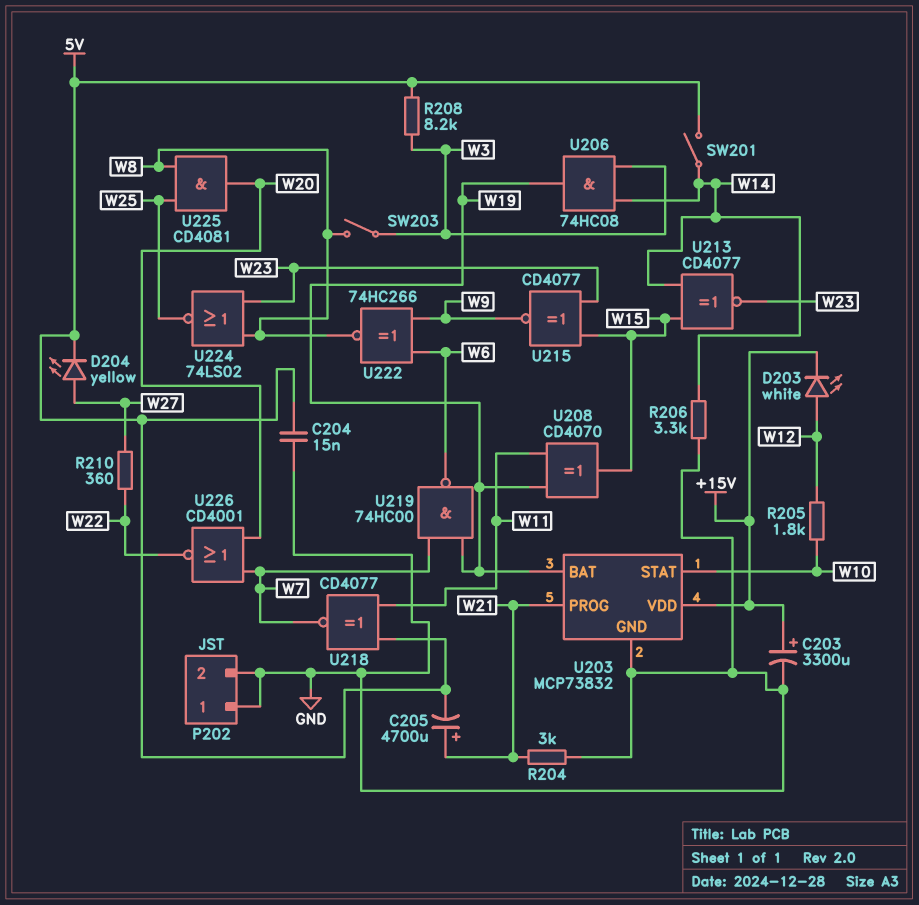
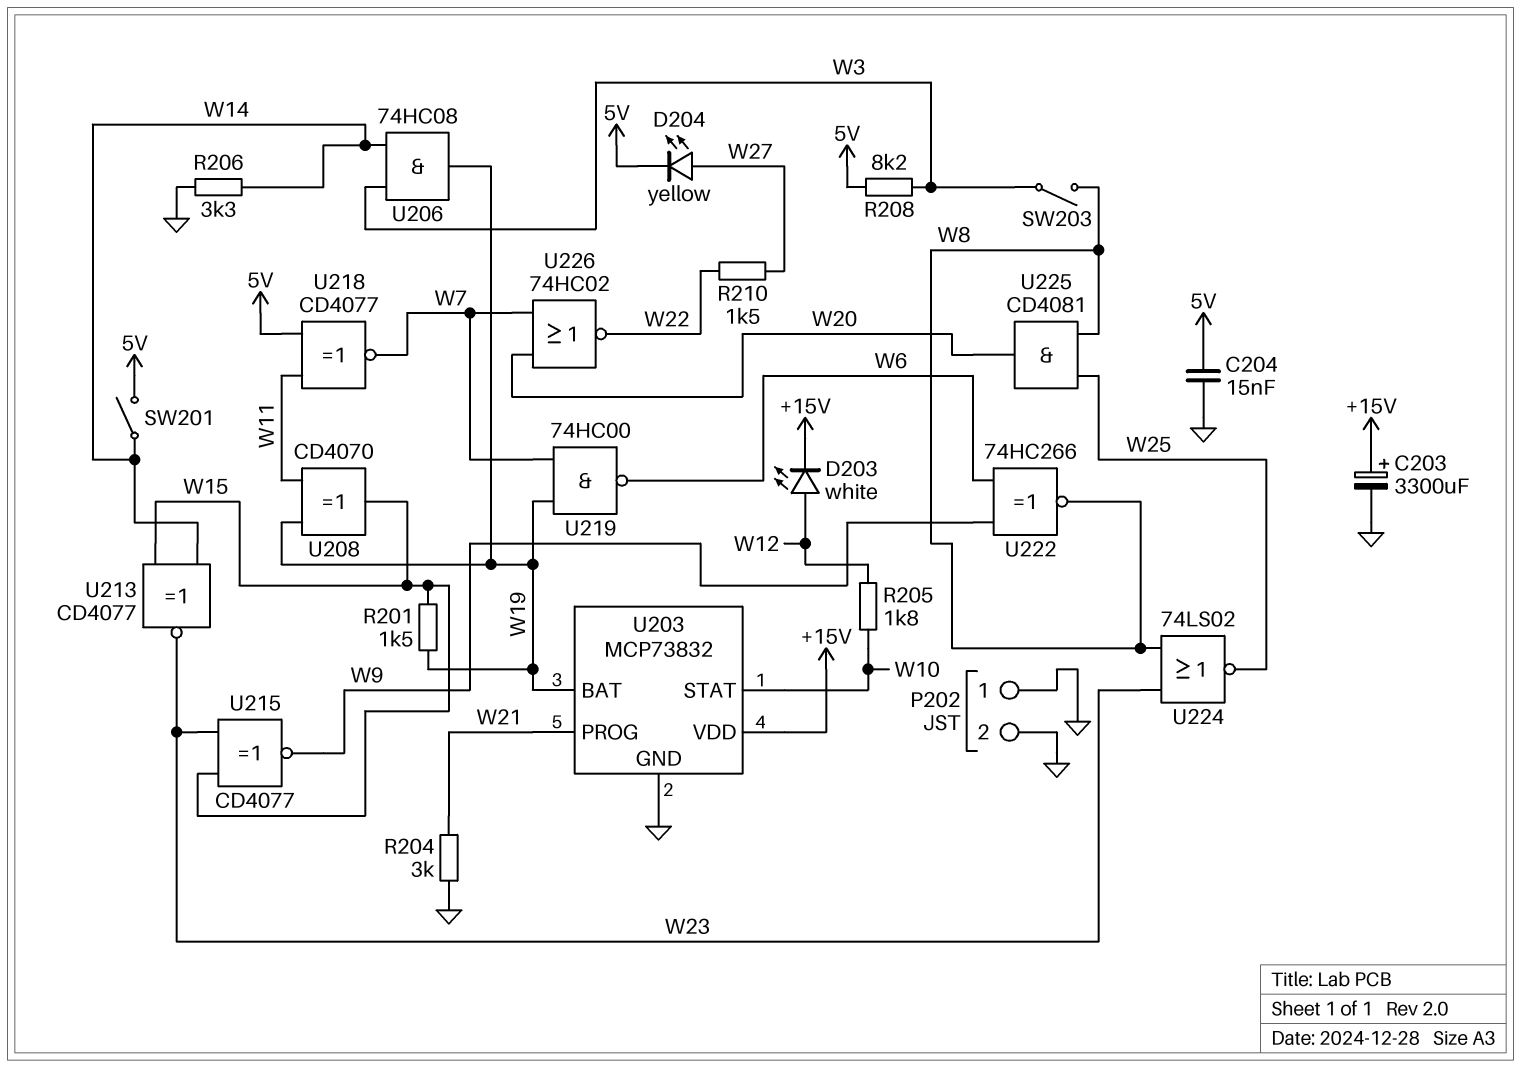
C205: 4700uF (plus W21, minus 5V) -> none
R201: none -> 1.5k (W15, W19)
R210: 360 (W22, W27) -> 1.5k (W22, W27)
U226: NOR CD4001 (in W7, in W20, out W22) -> NOR 74HC02 (in W7, in W20, out W22)

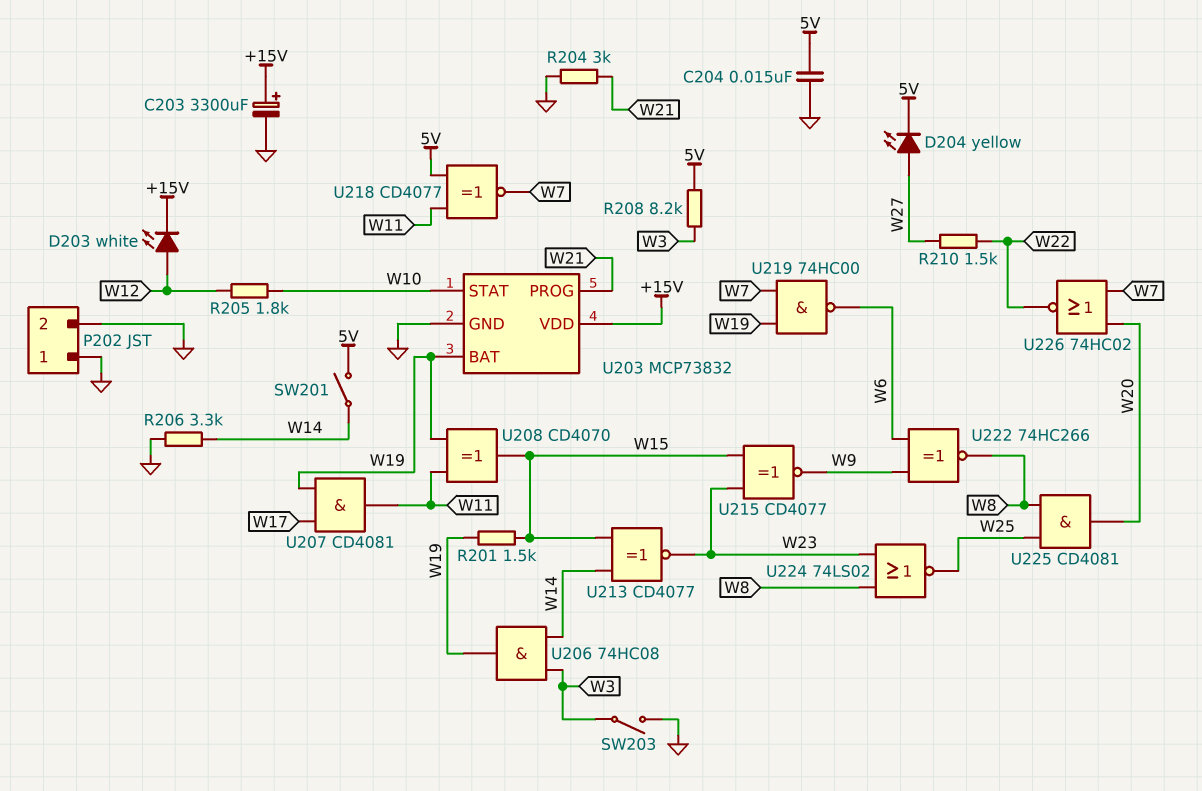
SW203: switch (W3, W8) -> switch (GND, W3)
U207: none -> AND CD4081 (in W17, in W19, out W11)

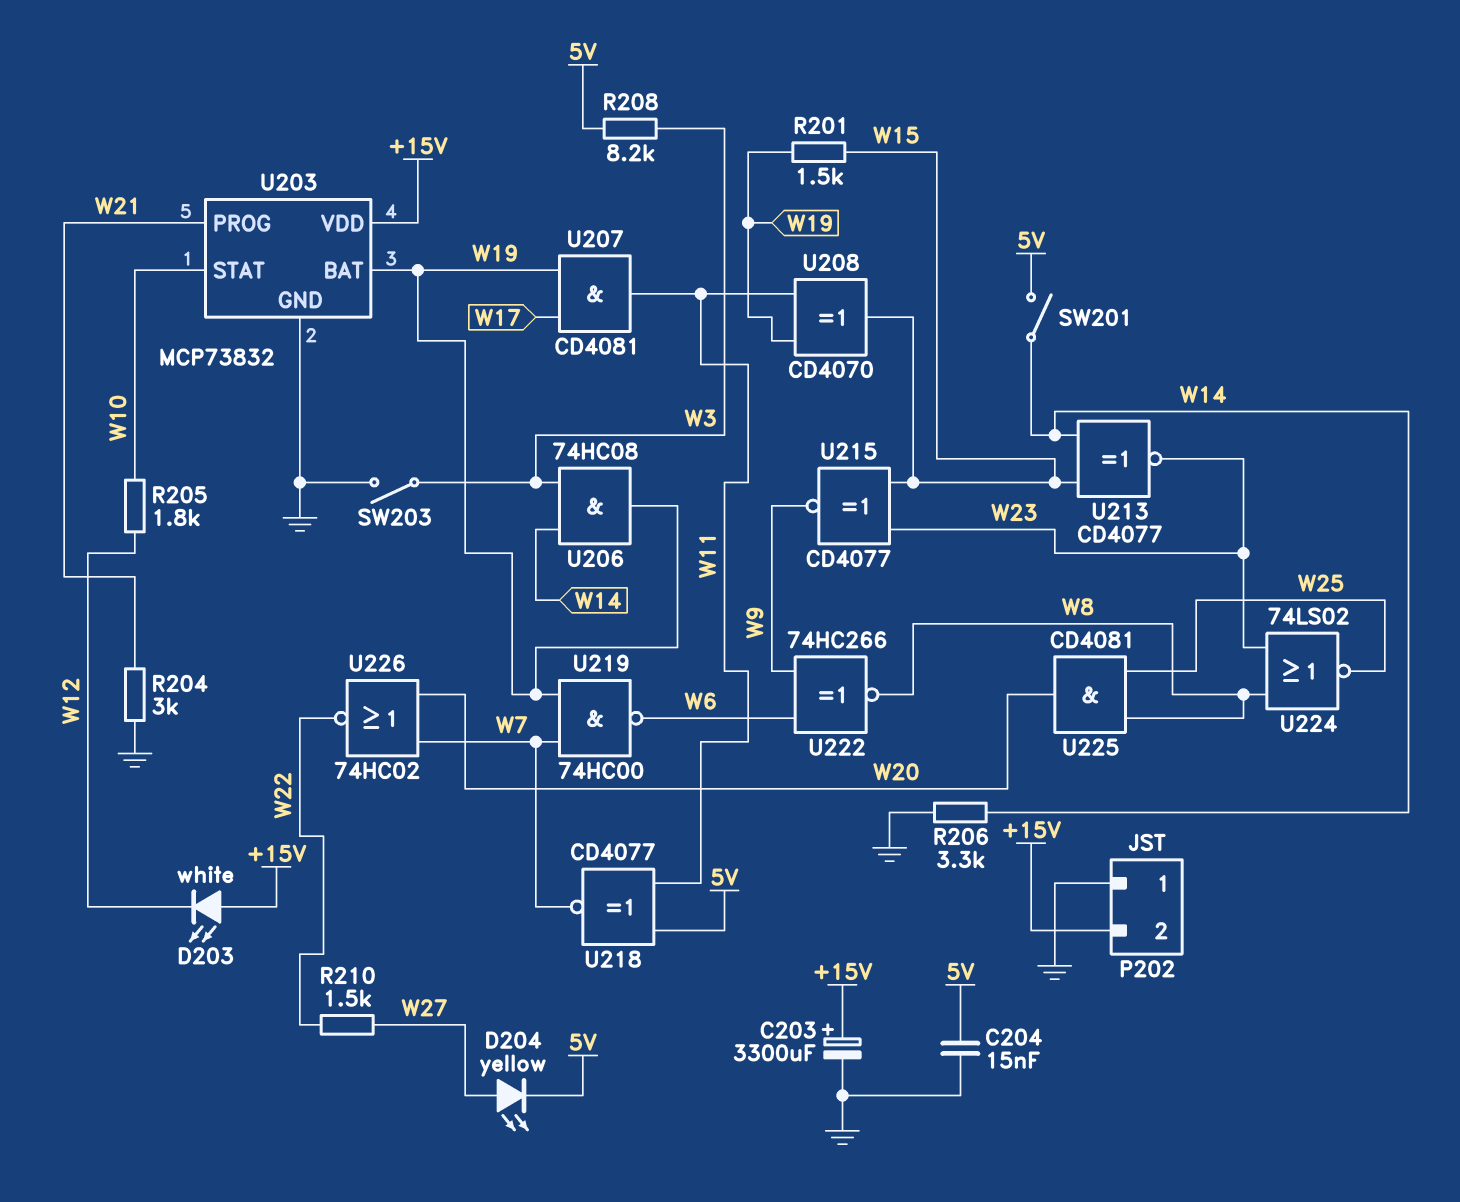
D203: LED white (A W12, K +15V) -> LED white (A +15V, K W12)
P202 pin 2: GND -> +15V

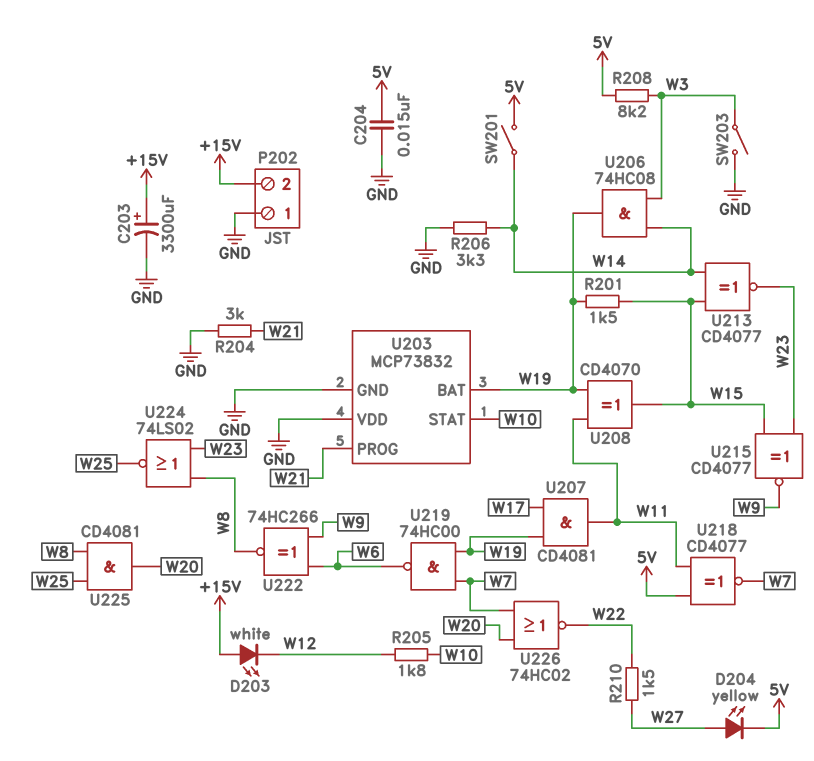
U203 pin VDD: +15V -> GND

